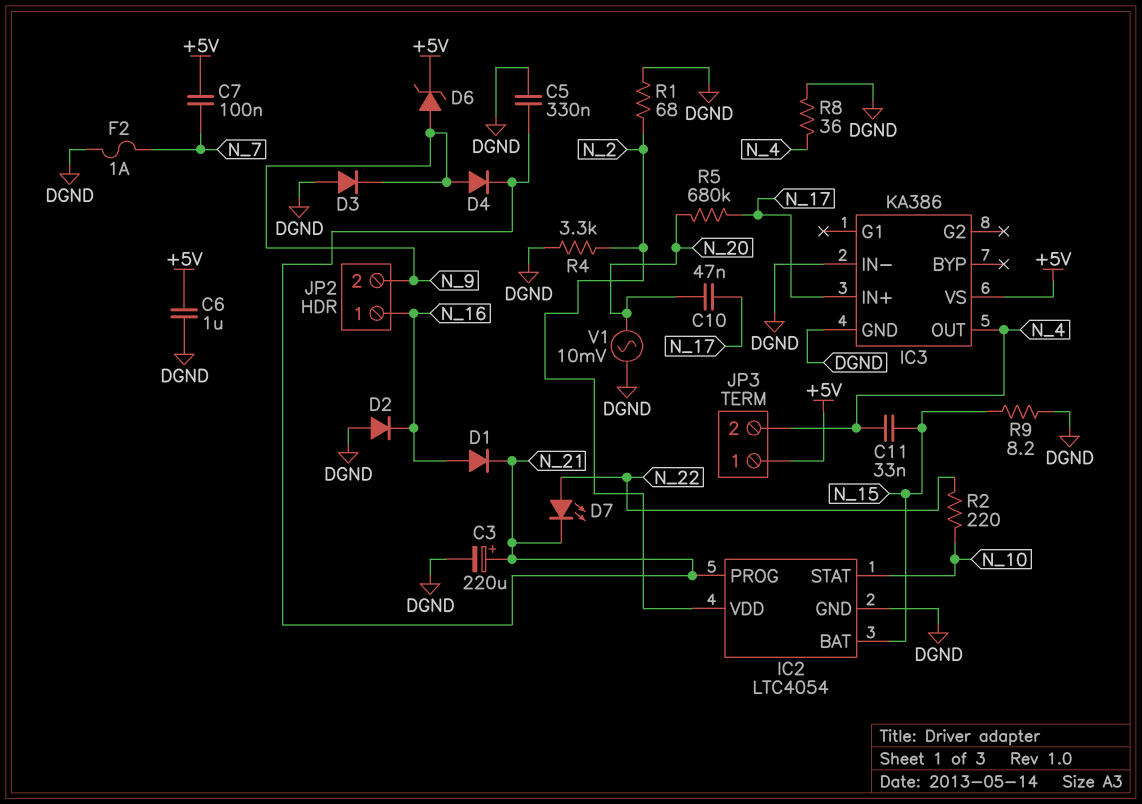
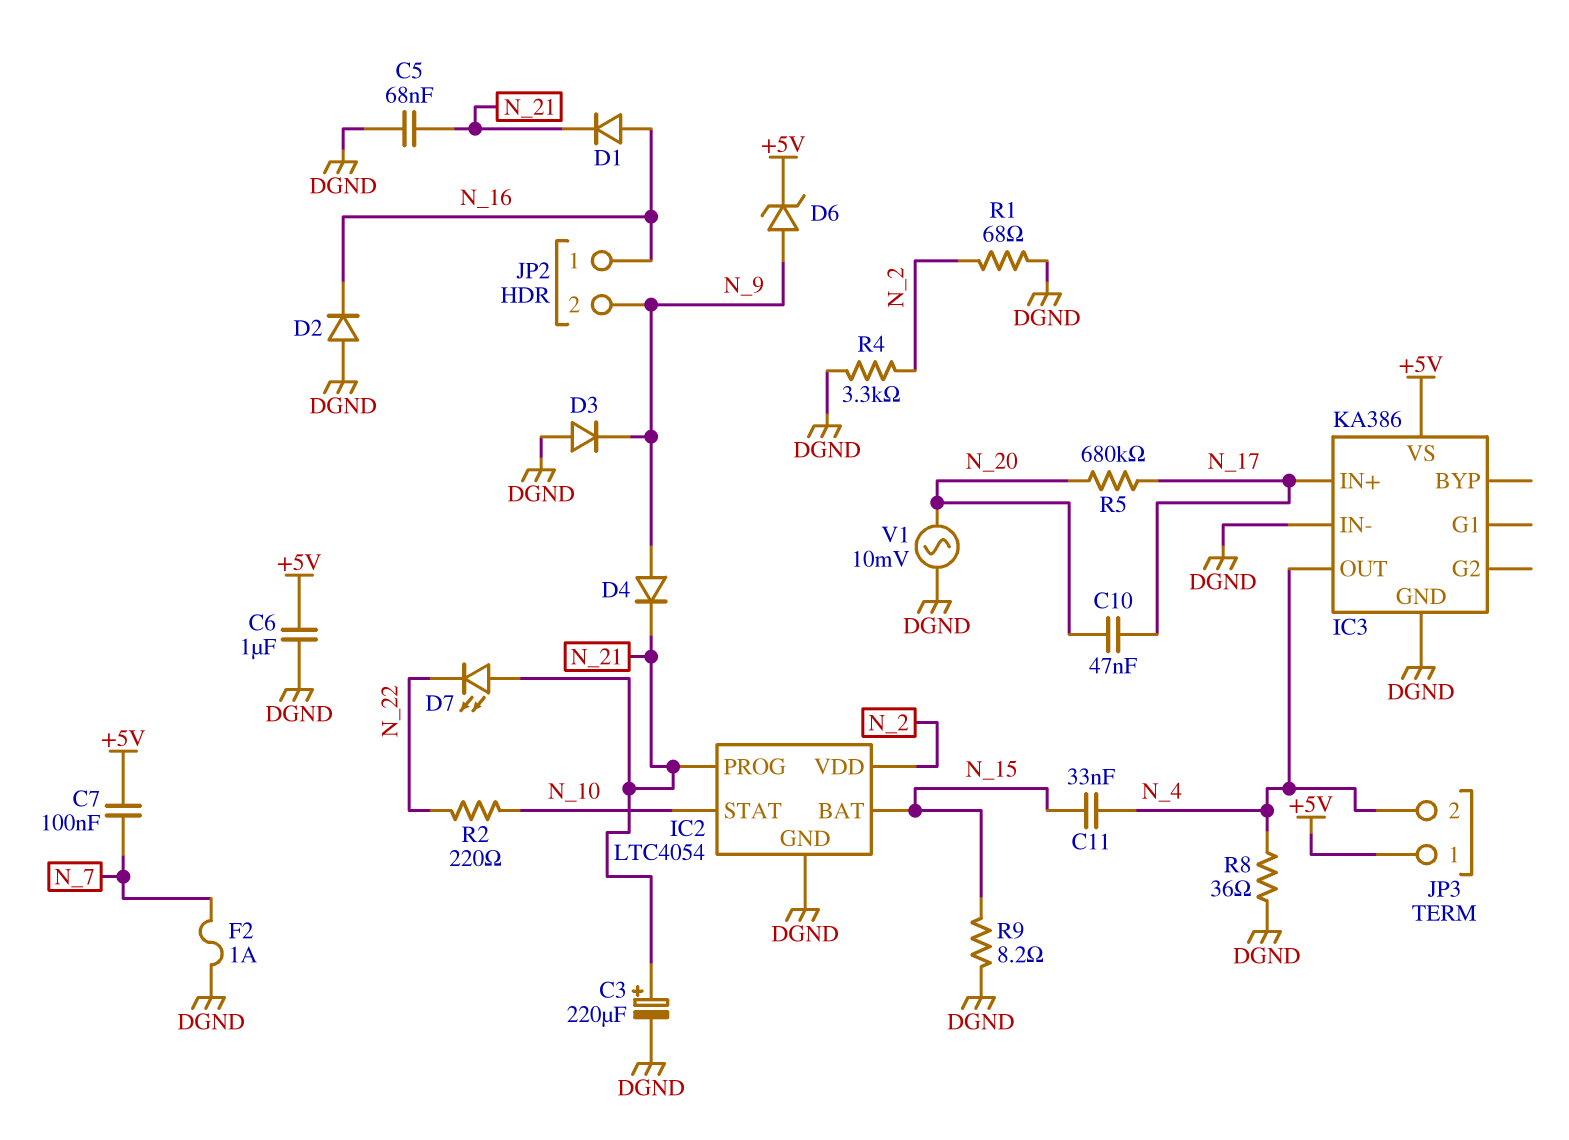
C5: 330nF (DGND, N_21) -> 68nF (DGND, N_21)
D7: LED (A N_22, K N_21) -> LED (A N_21, K N_22)

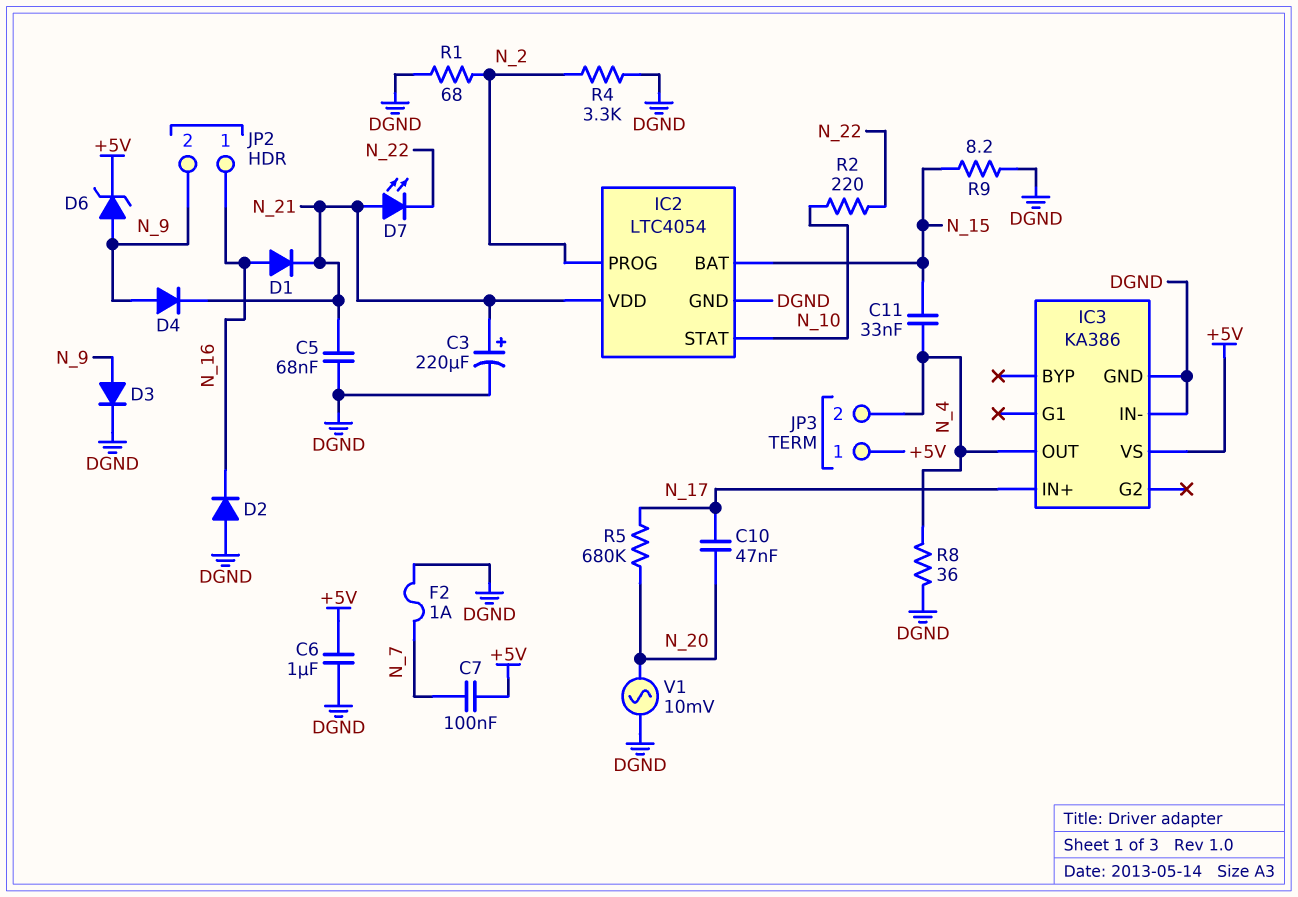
D3: diode (A DGND, K N_9) -> diode (A N_9, K DGND)
IC2 pin PROG: N_21 -> N_2
IC2 pin VDD: N_2 -> N_21

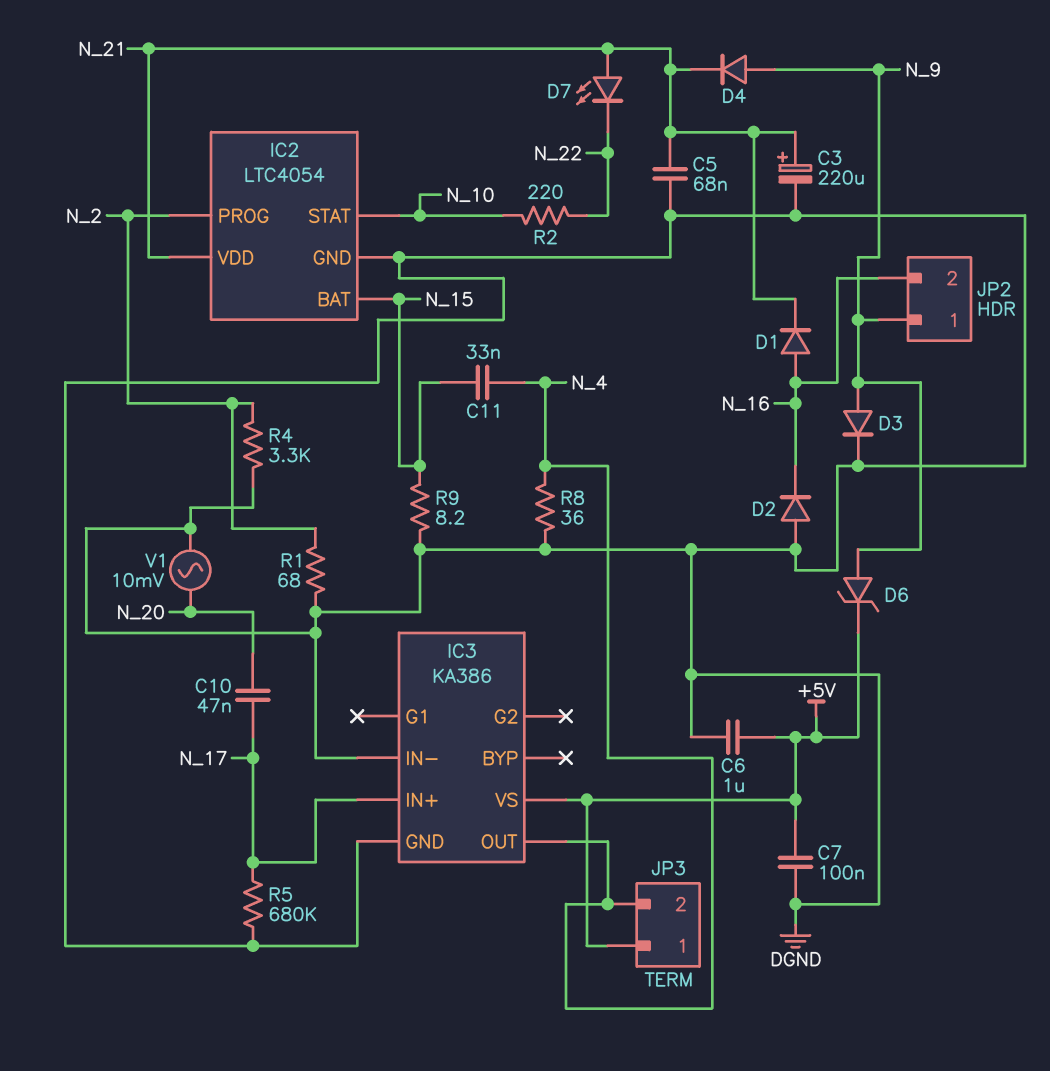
C7: 100nF (+5V, N_7) -> 100nF (+5V, DGND)
F2: 1A (DGND, N_7) -> none
JP2 pin 1: N_16 -> N_9
JP2 pin 2: N_9 -> N_16
R5: 680k (N_17, N_20) -> 680k (DGND, N_17)

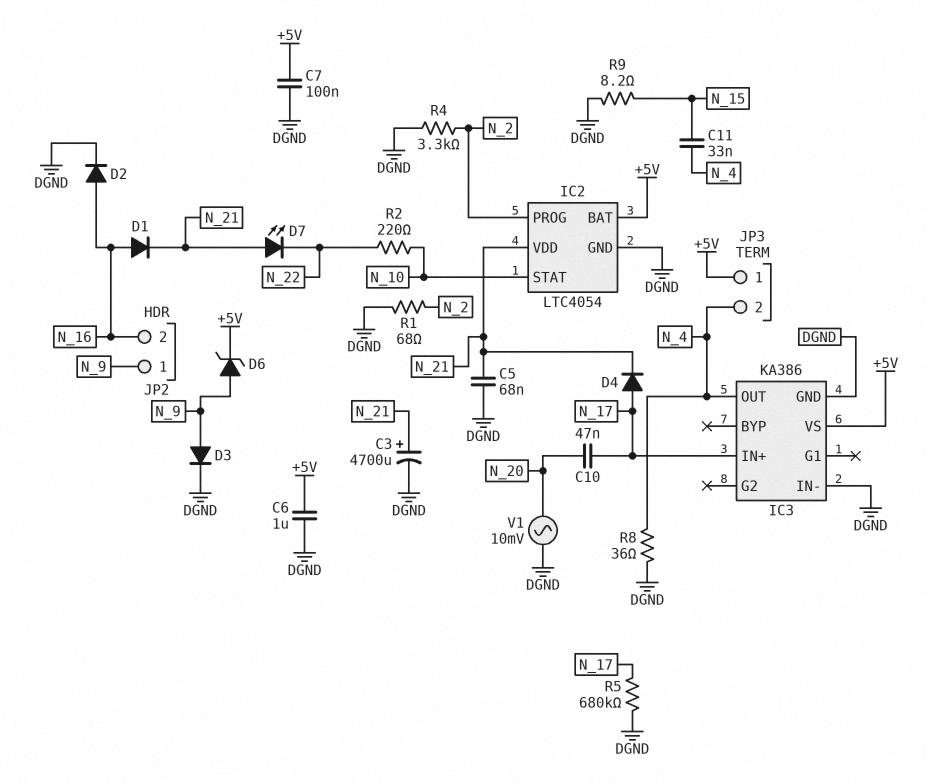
C3: 220uF (plus N_21, minus DGND) -> 4700uF (plus N_21, minus DGND)
D2: diode (A DGND, K N_16) -> diode (A N_16, K DGND)
D4: diode (A N_9, K N_21) -> diode (A N_17, K N_21)
IC2 pin BAT: N_15 -> +5V

